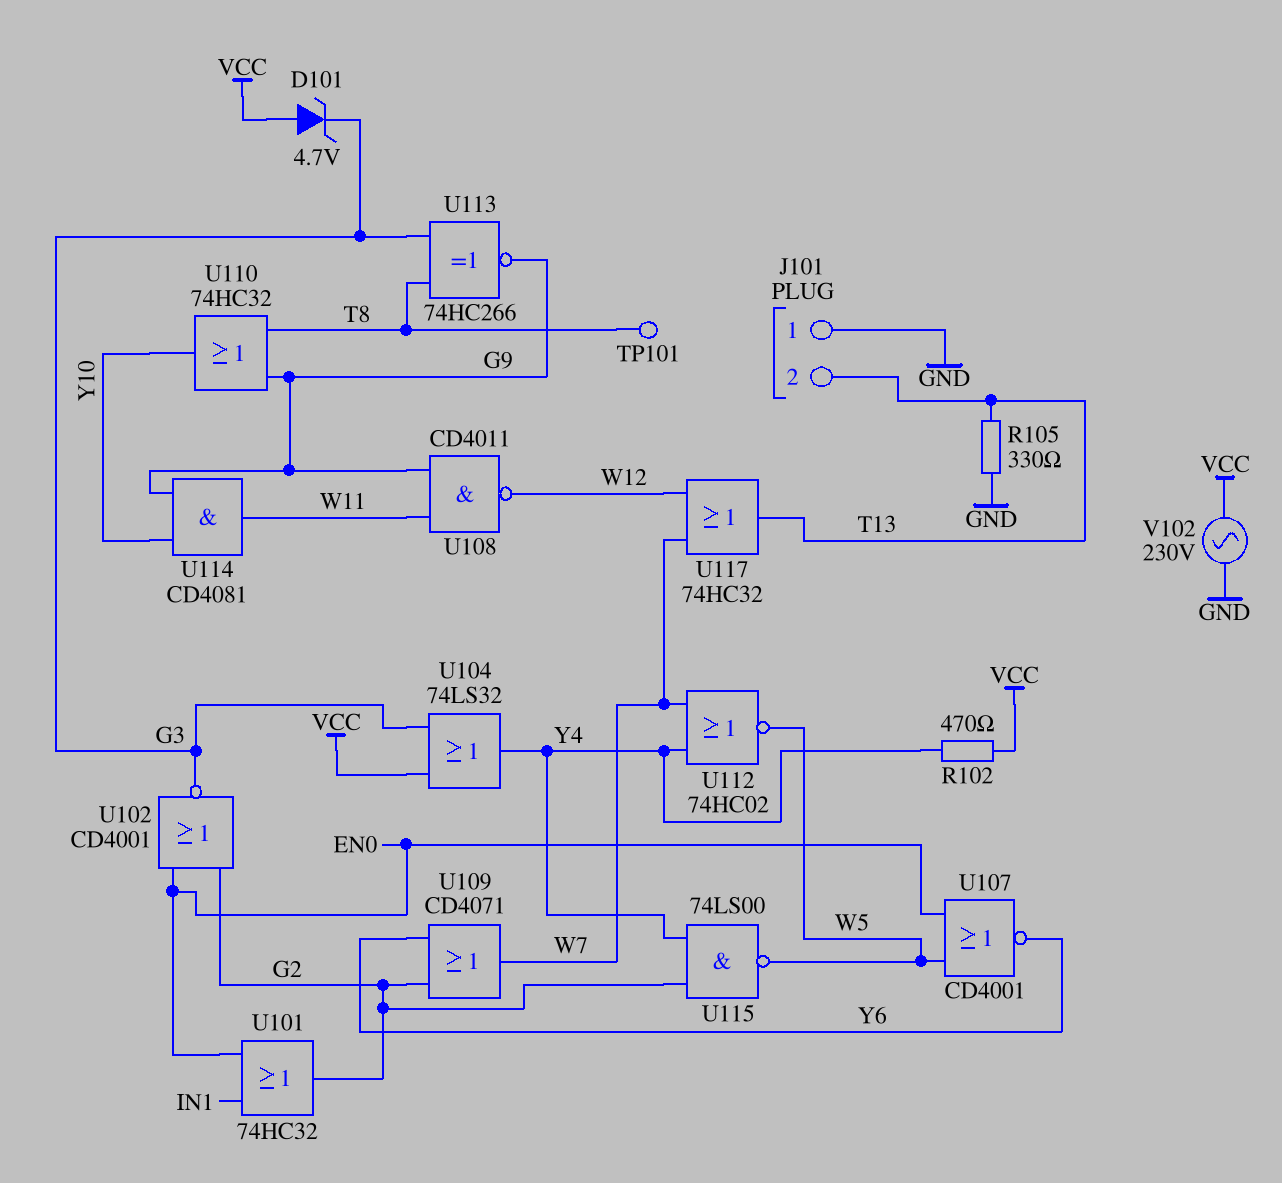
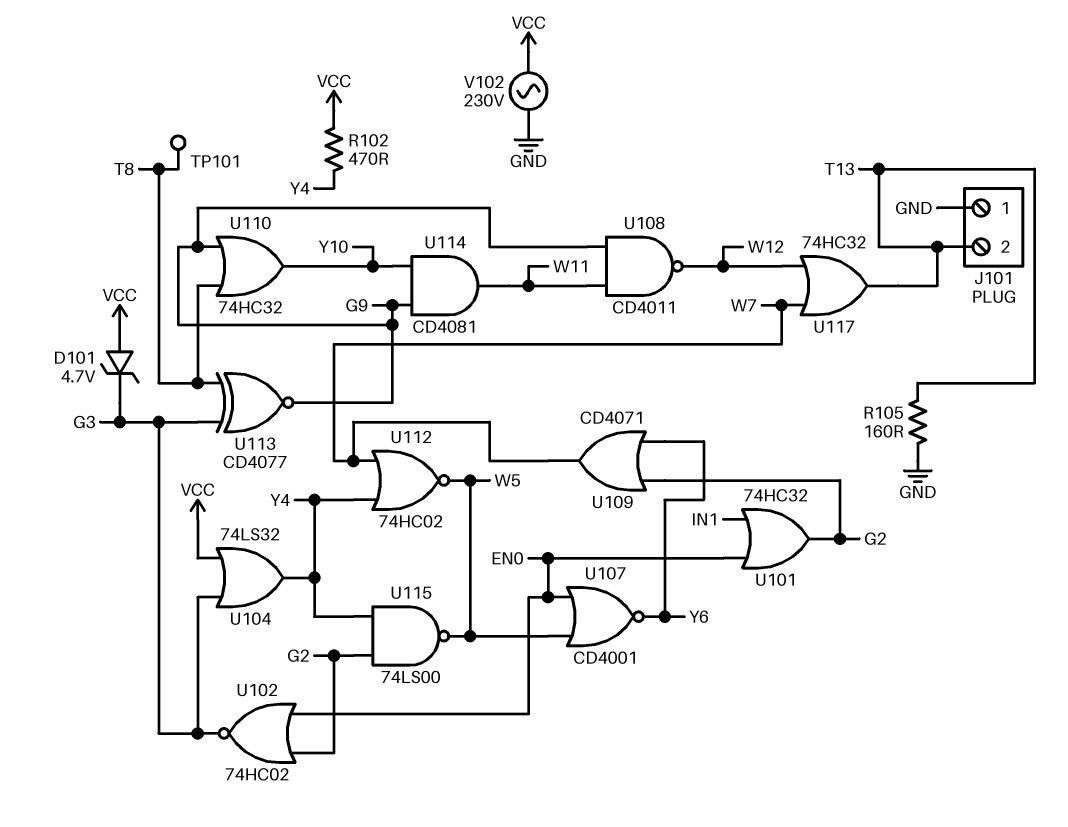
R105: 330 (GND, T13) -> 160 (GND, T13)
U102: NOR CD4001 (in EN0, in G2, out G3) -> NOR 74HC02 (in EN0, in G2, out G3)
U113: XNOR 74HC266 (in G3, in T8, out G9) -> XNOR CD4077 (in G3, in T8, out G9)

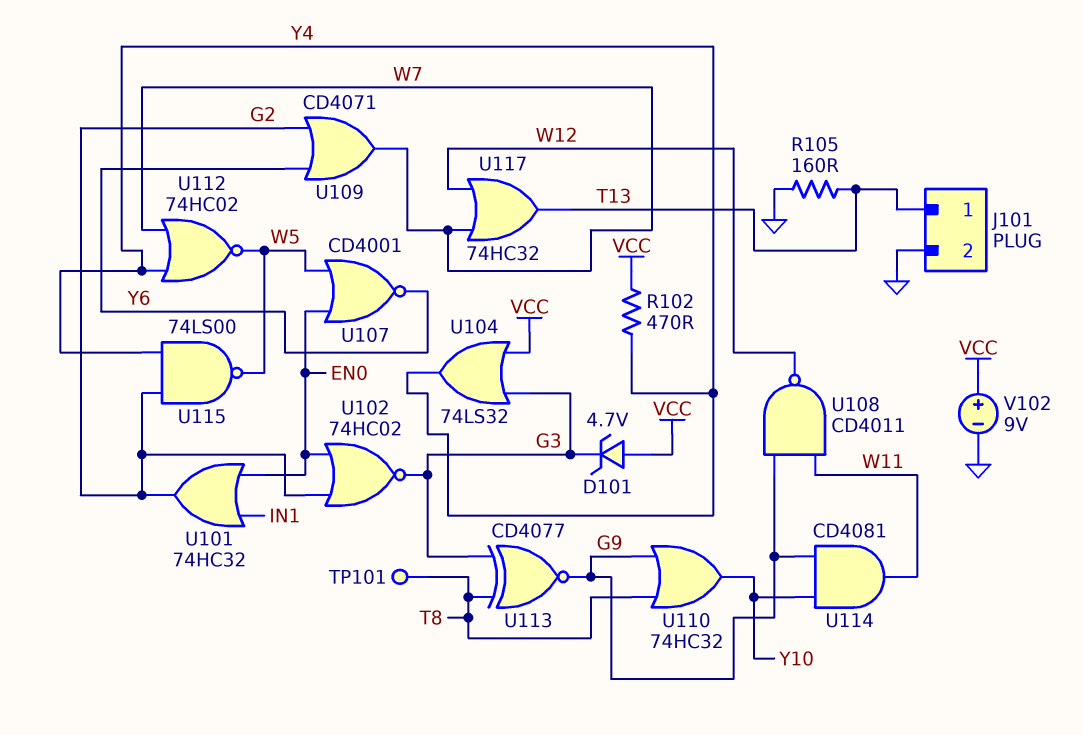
J101 pin 1: GND -> T13
J101 pin 2: T13 -> GND
V102: AC 230V (GND, VCC) -> 9V (plus VCC, minus GND)

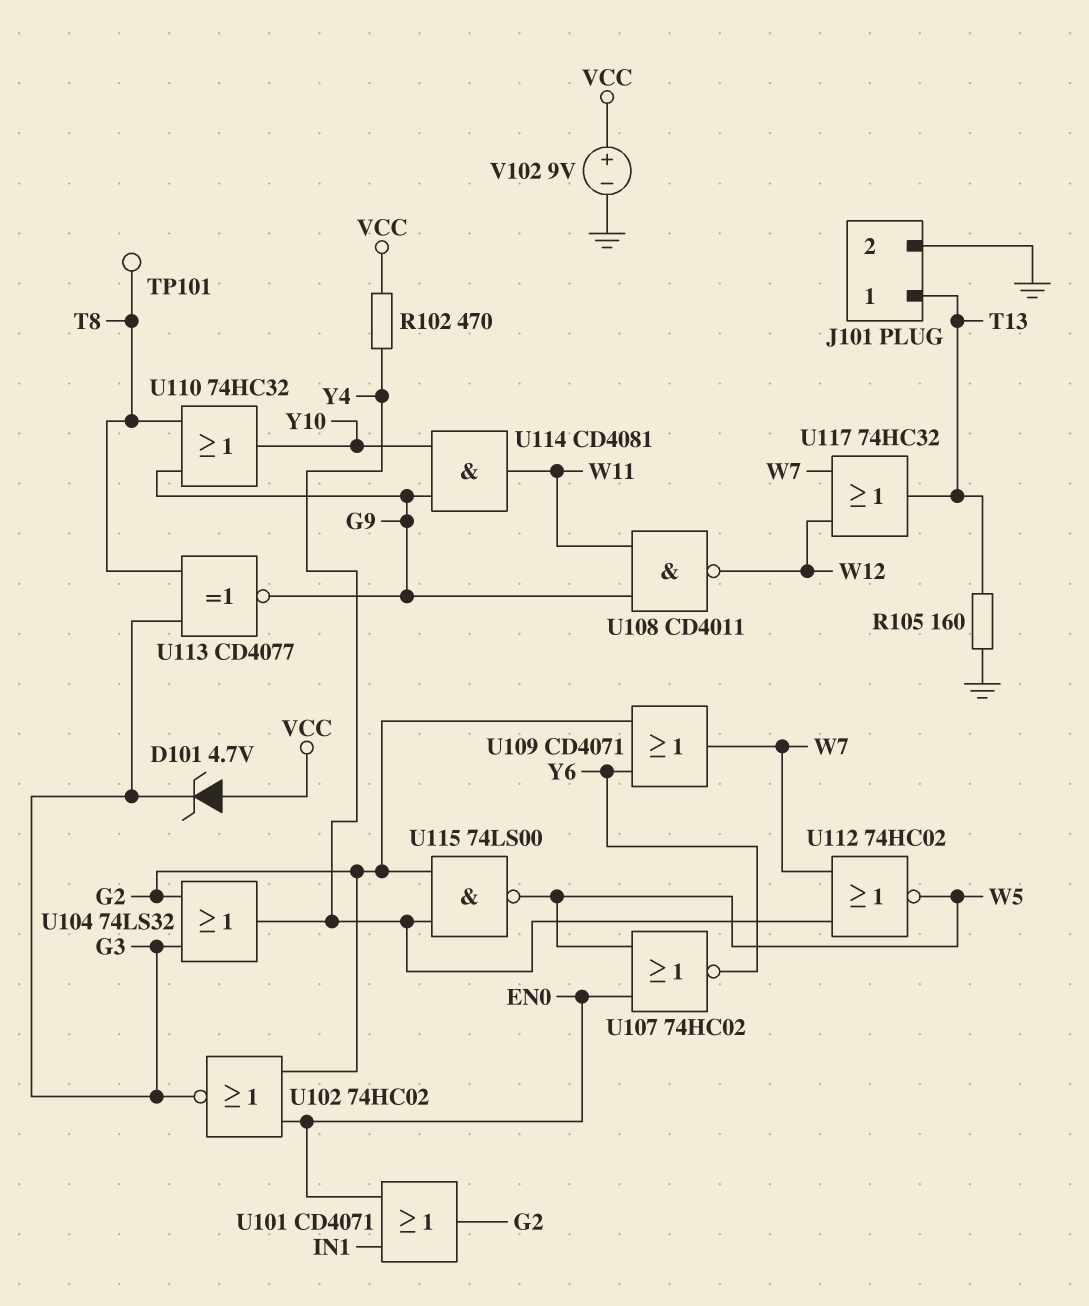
U101: OR 74HC32 (in EN0, in IN1, out G2) -> OR CD4071 (in EN0, in IN1, out G2)
U104: OR 74LS32 (in G3, in VCC, out Y4) -> OR 74LS32 (in G2, in G3, out Y4)
U107: NOR CD4001 (in EN0, in W5, out Y6) -> NOR 74HC02 (in EN0, in W5, out Y6)

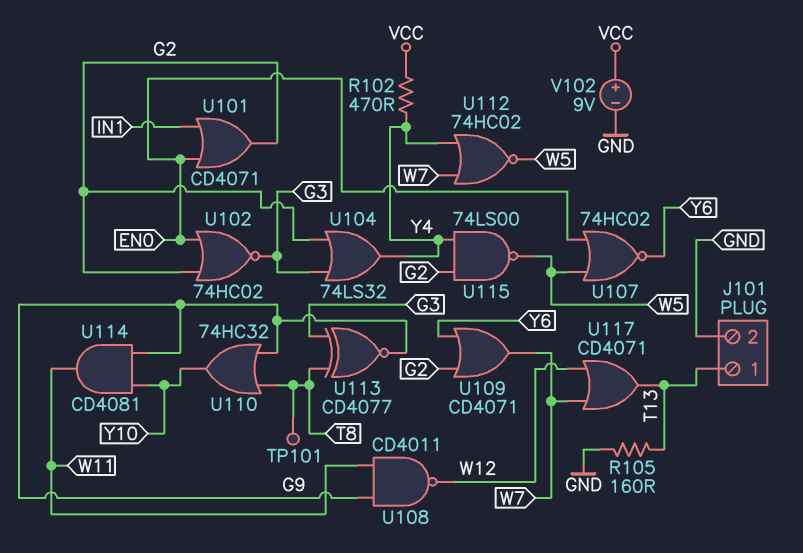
D101: zener 4.7V (A VCC, K G3) -> none
U117: OR 74HC32 (in W7, in W12, out T13) -> OR CD4071 (in W7, in W12, out T13)

